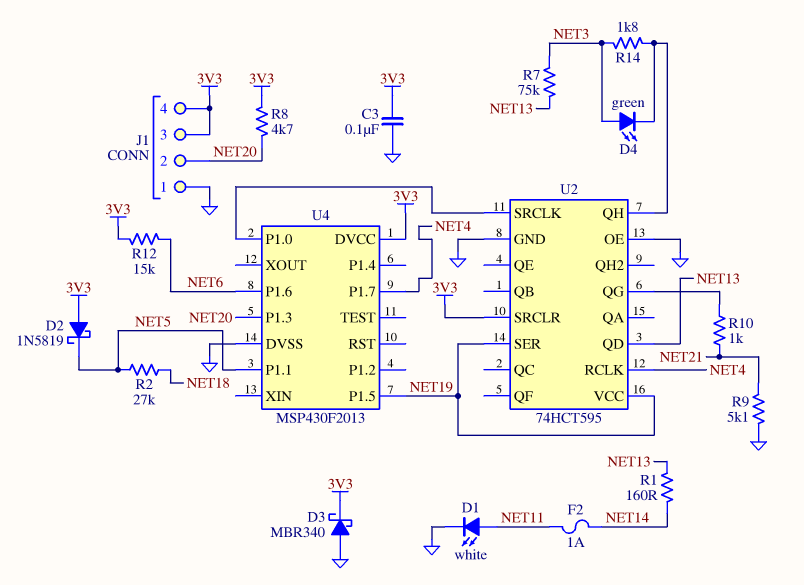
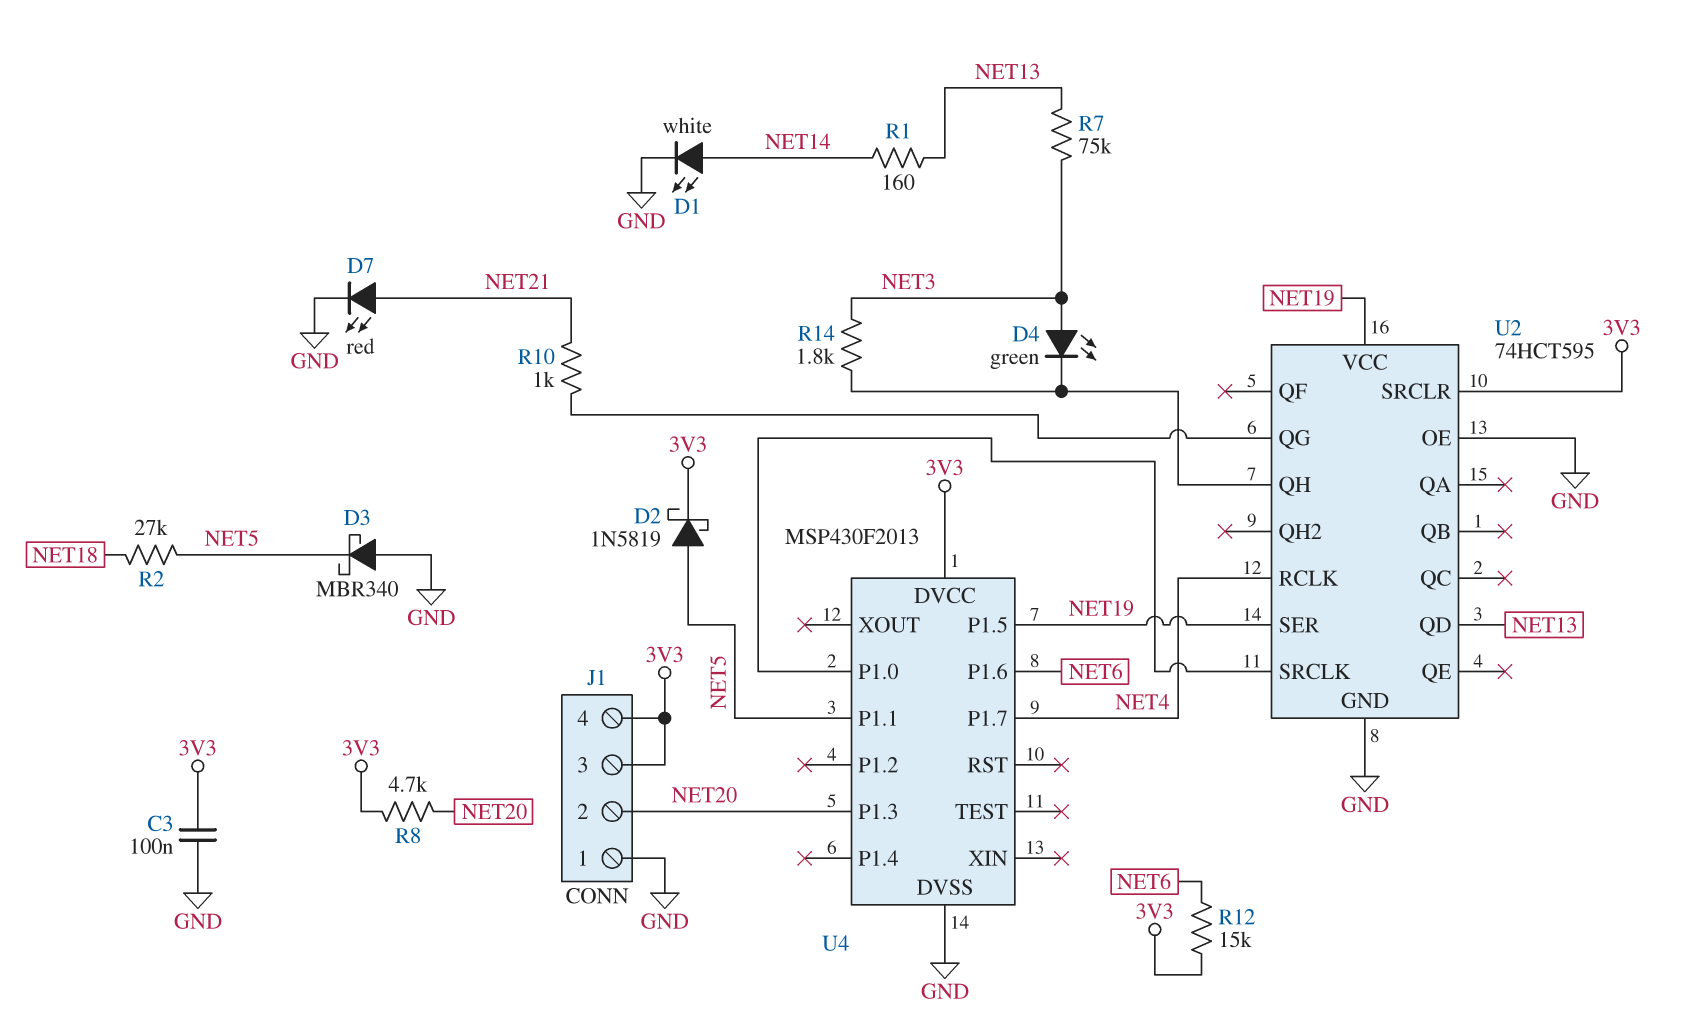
D1: LED white (A NET11, K GND) -> LED white (A NET14, K GND)
D2: schottky 1N5819 (A 3V3, K NET5) -> schottky 1N5819 (A NET5, K 3V3)
D3: schottky MBR340 (A GND, K 3V3) -> schottky MBR340 (A GND, K NET5)
D7: none -> LED red (A NET21, K GND)
F2: 1A (NET11, NET14) -> none
R9: 5.1k (GND, NET21) -> none

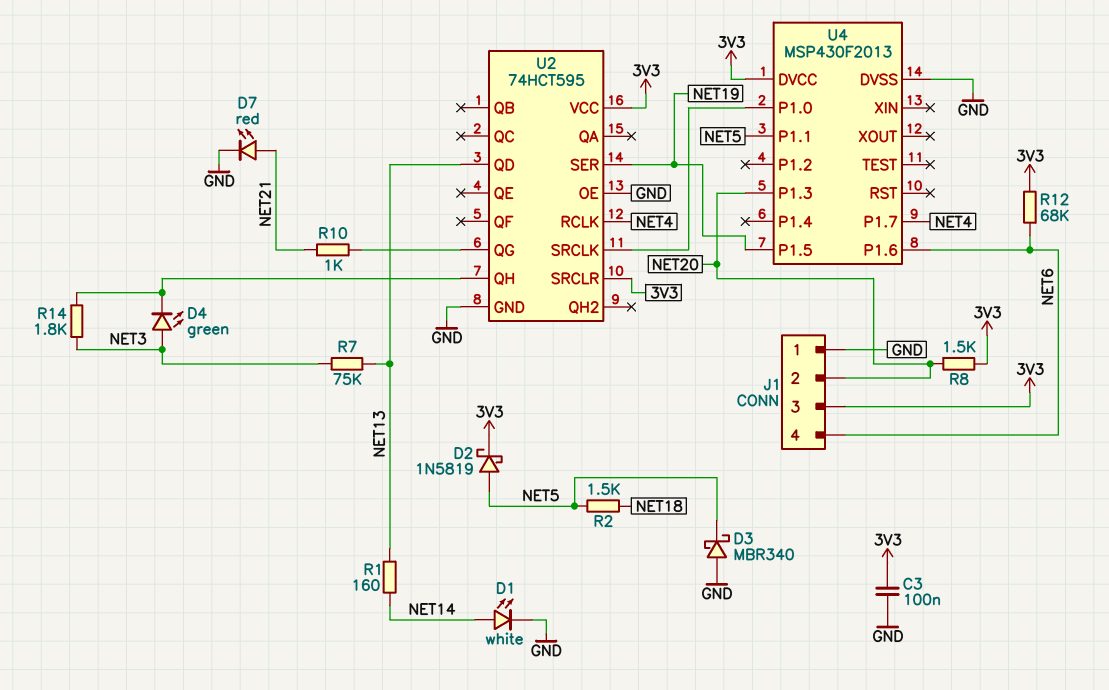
J1 pin 4: 3V3 -> NET6
R2: 27k (NET5, NET18) -> 1.5k (NET5, NET18)
R8: 4.7k (3V3, NET20) -> 1.5k (3V3, NET20)
R12: 15k (3V3, NET6) -> 68k (3V3, NET6)
U2 pin VCC: NET19 -> 3V3

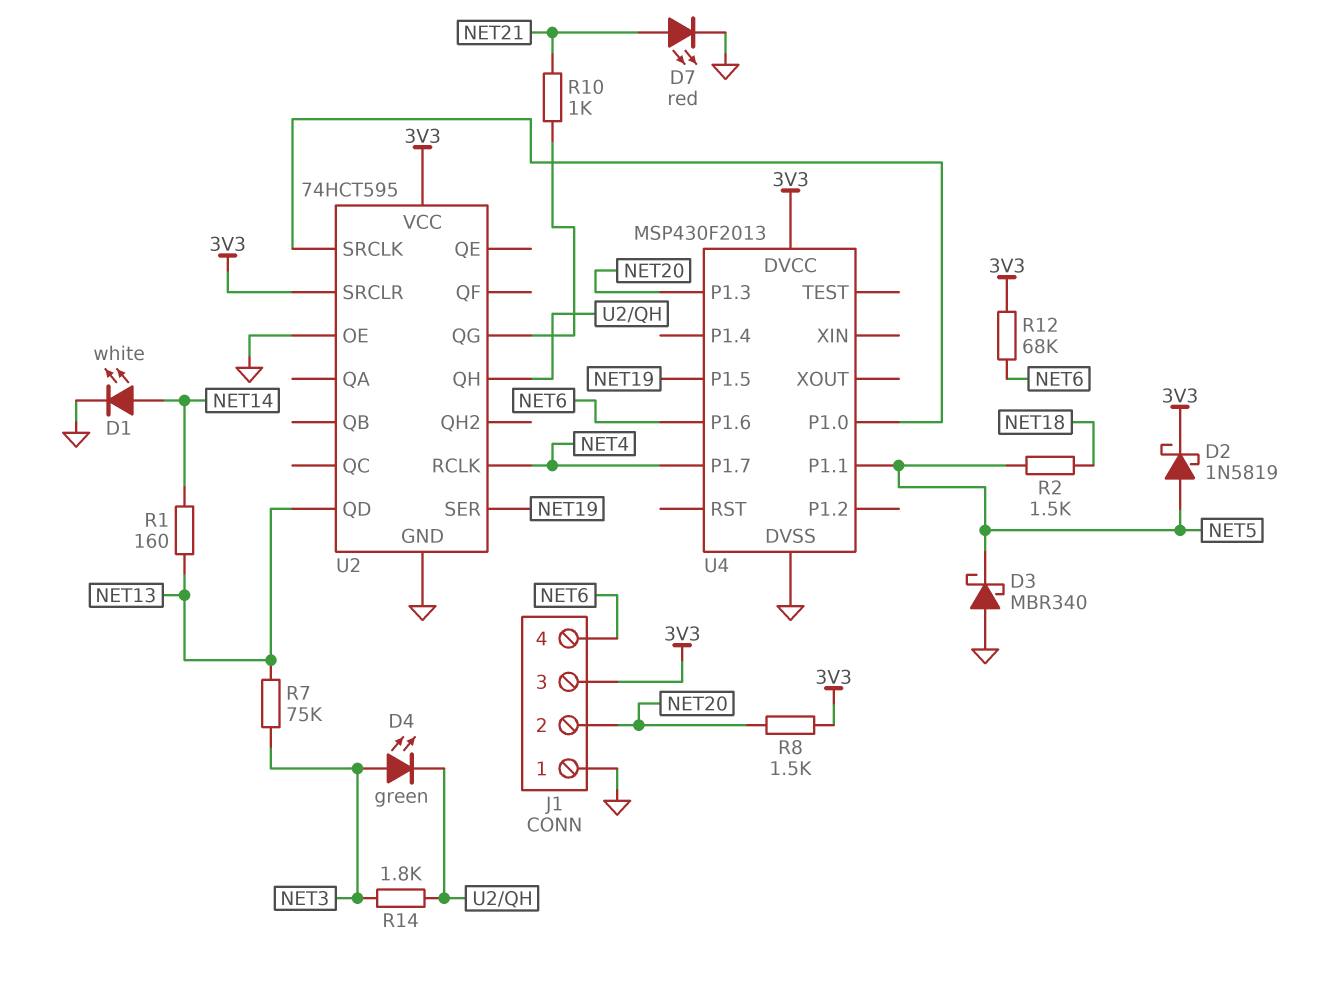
C3: 100nF (3V3, GND) -> none

